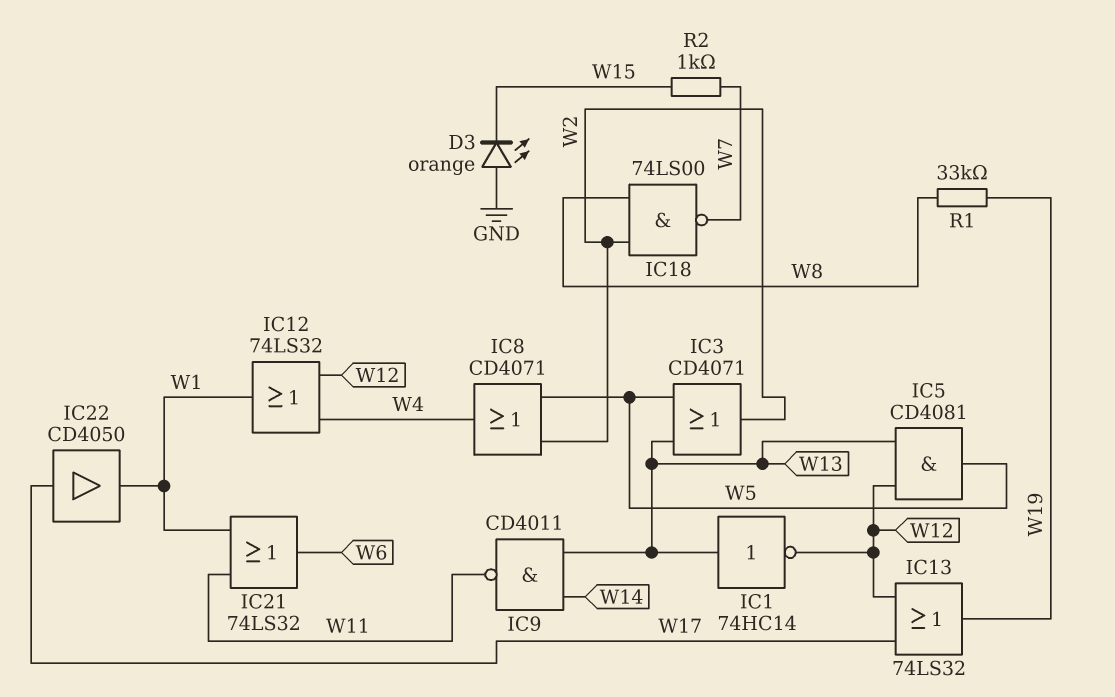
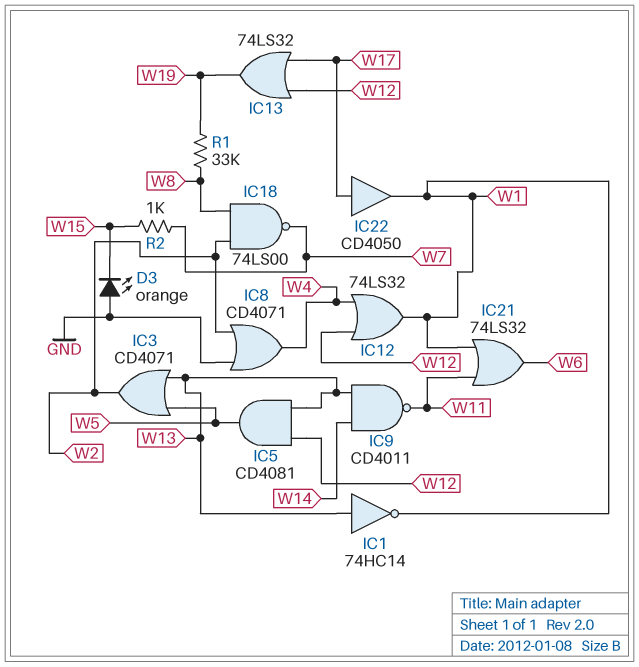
IC1: NOT 74HC14 (in W13, out W12) -> NOT 74HC14 (in W13, out W1)
IC8: OR CD4071 (in W2, in W5, out W4) -> OR CD4071 (in GND, in W2, out W4)

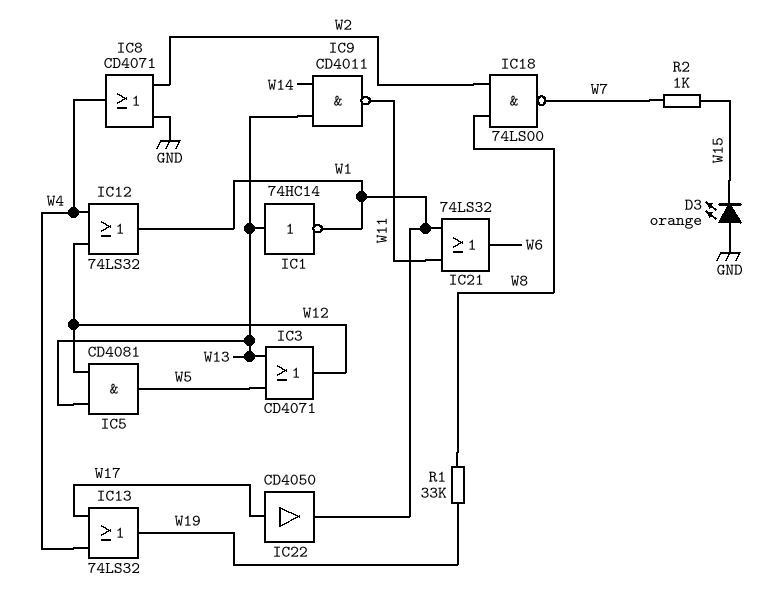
IC3: OR CD4071 (in W5, in W13, out W2) -> OR CD4071 (in W5, in W13, out W12)
IC13: OR 74LS32 (in W12, in W17, out W19) -> OR 74LS32 (in W4, in W17, out W19)

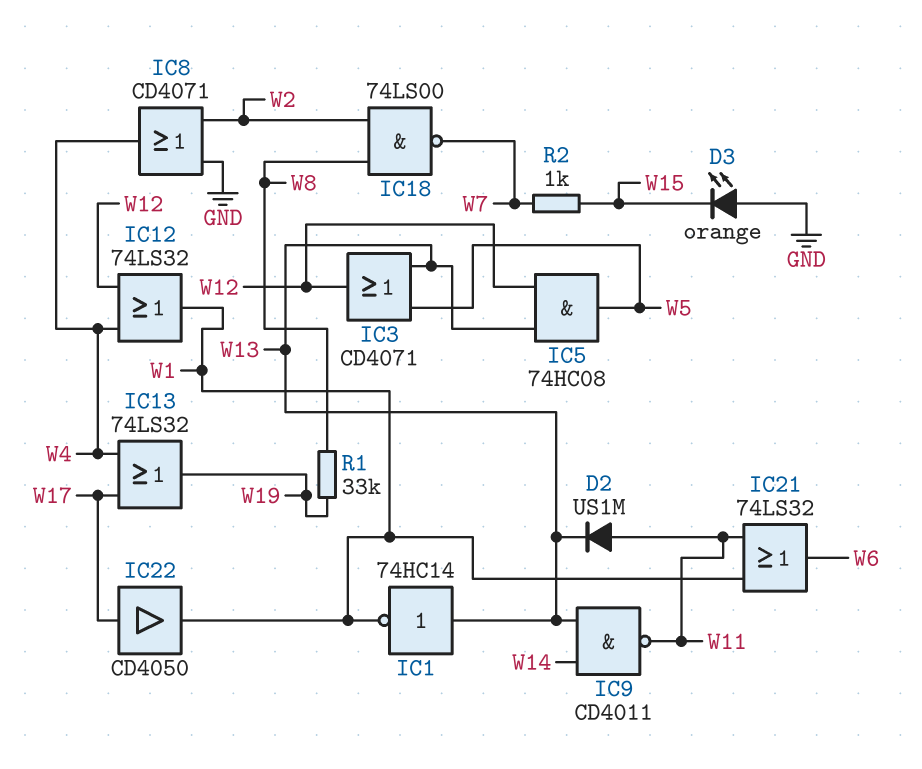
D2: none -> diode US1M (A W11, K W13)
IC5: AND CD4081 (in W12, in W13, out W5) -> AND 74HC08 (in W12, in W13, out W5)

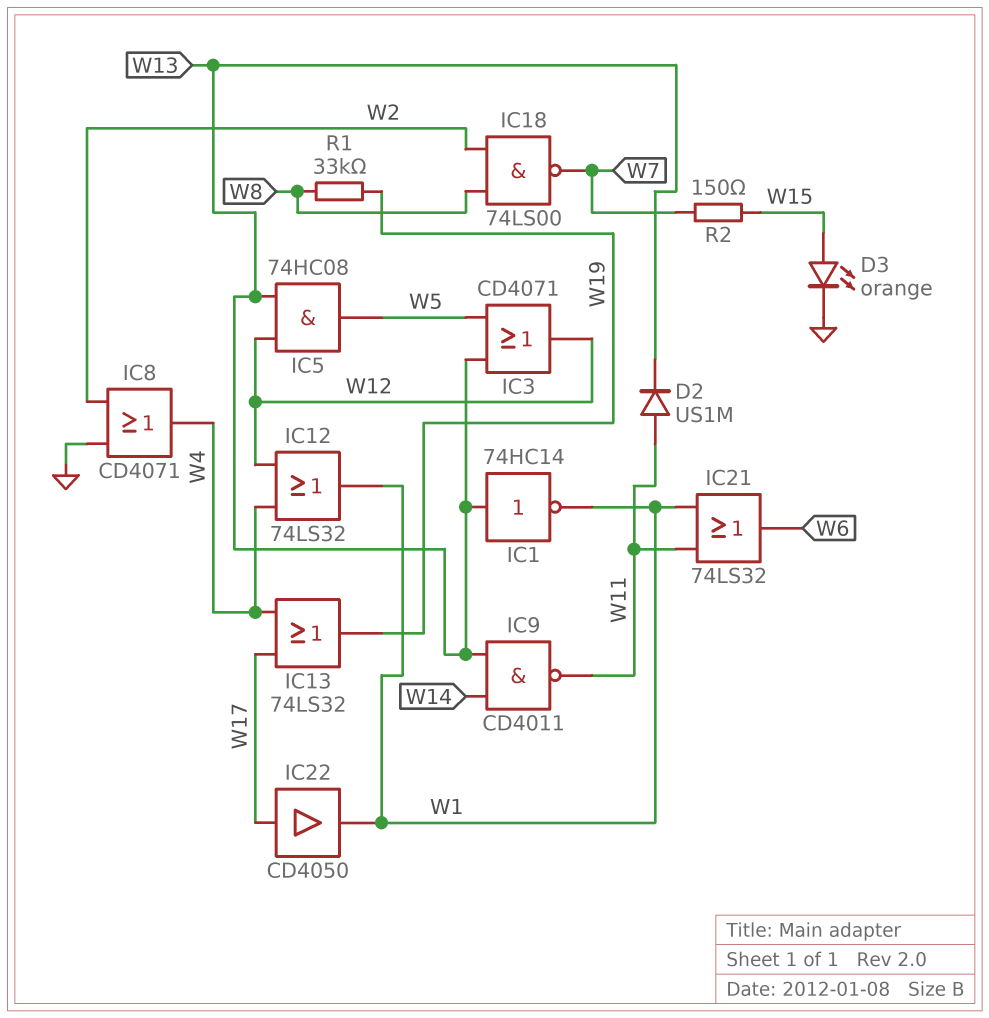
D3: LED orange (A GND, K W15) -> LED orange (A W15, K GND)
R2: 1k (W7, W15) -> 150 (W7, W15)

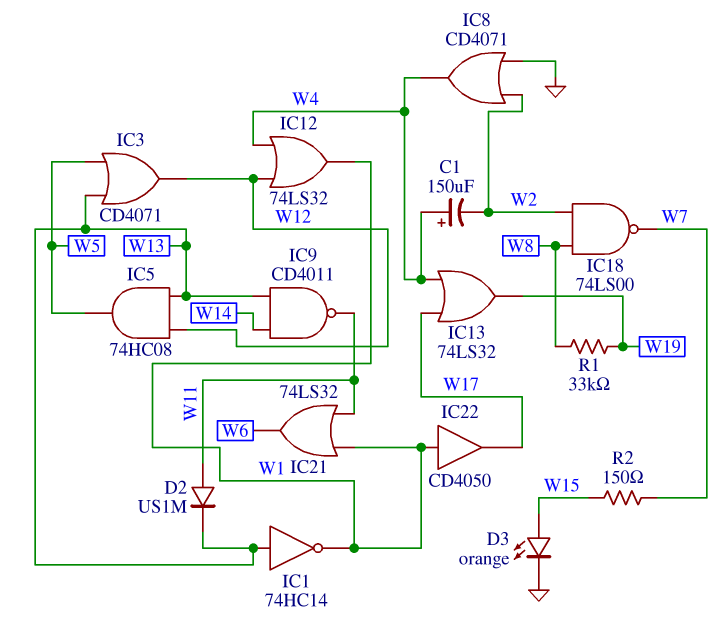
C1: none -> 150uF (plus W4, minus W2)
IC22: buffer CD4050 (in W17, out W1) -> buffer CD4050 (in W1, out W17)

